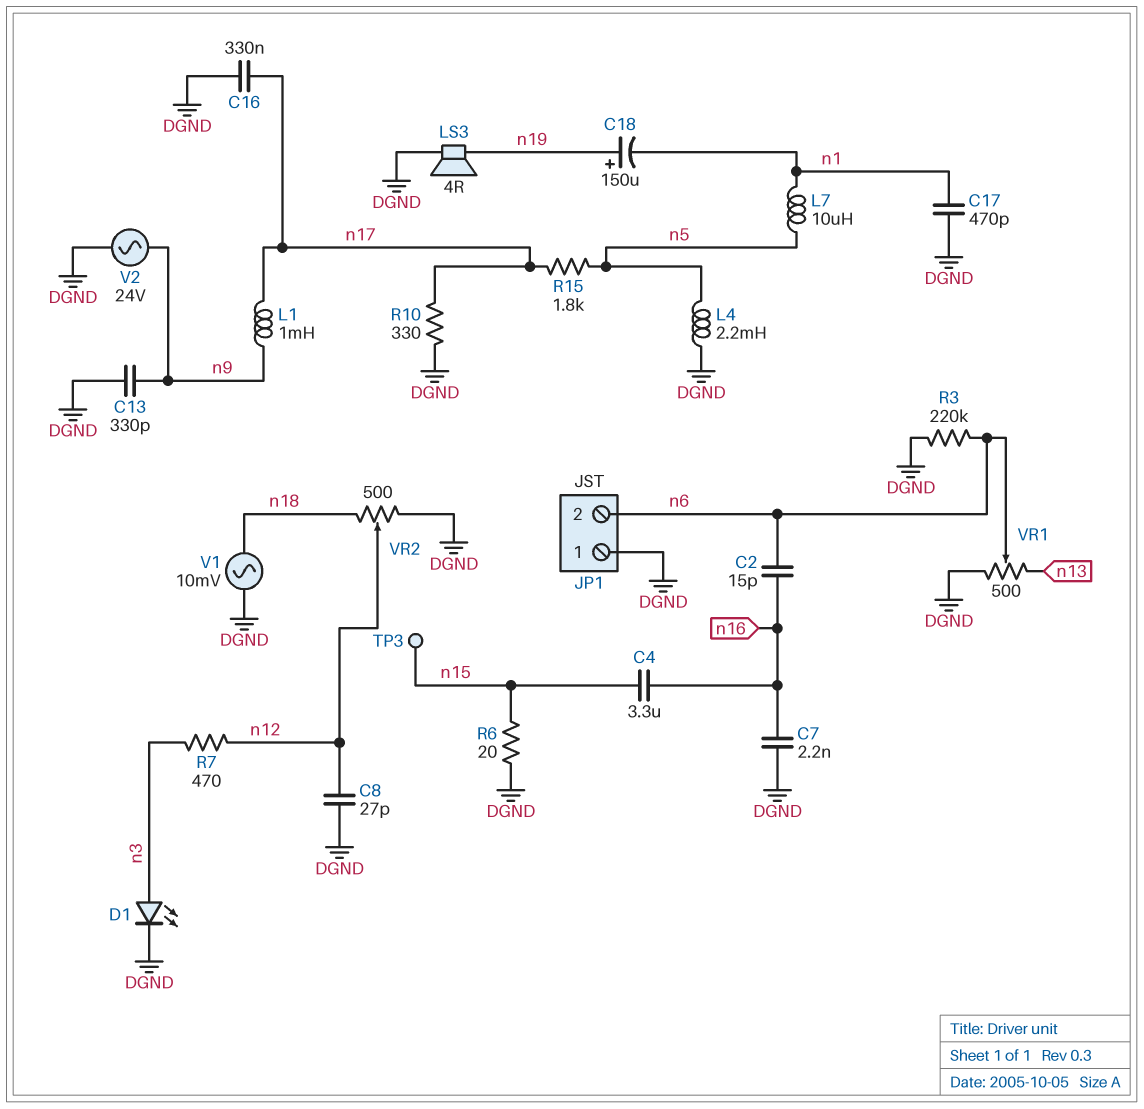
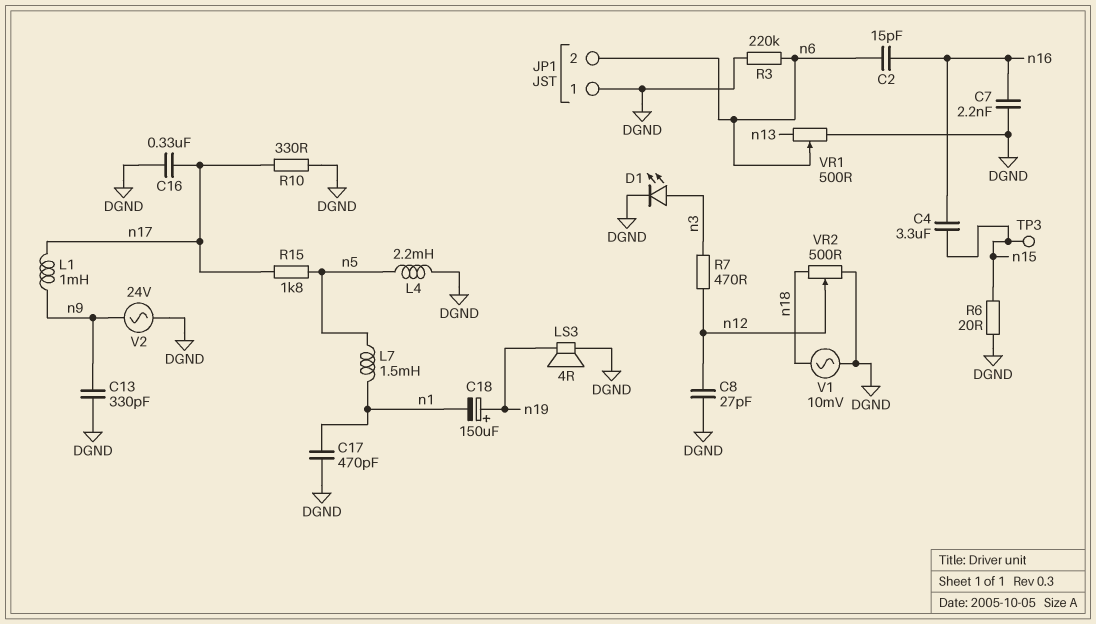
L7: 10uH (n1, n5) -> 1.5mH (n1, n5)

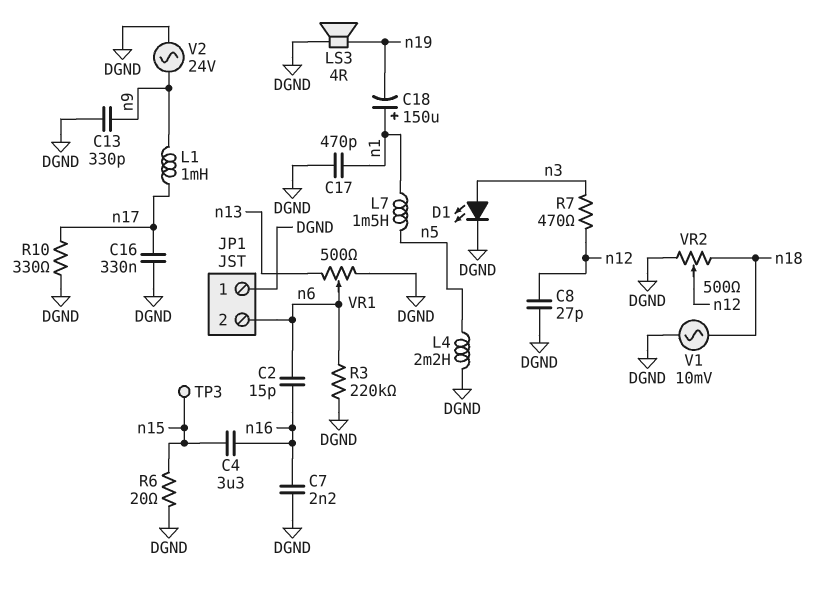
C18: 150uF (plus n19, minus n1) -> 150uF (plus n1, minus n19)
R15: 1.8k (n5, n17) -> none

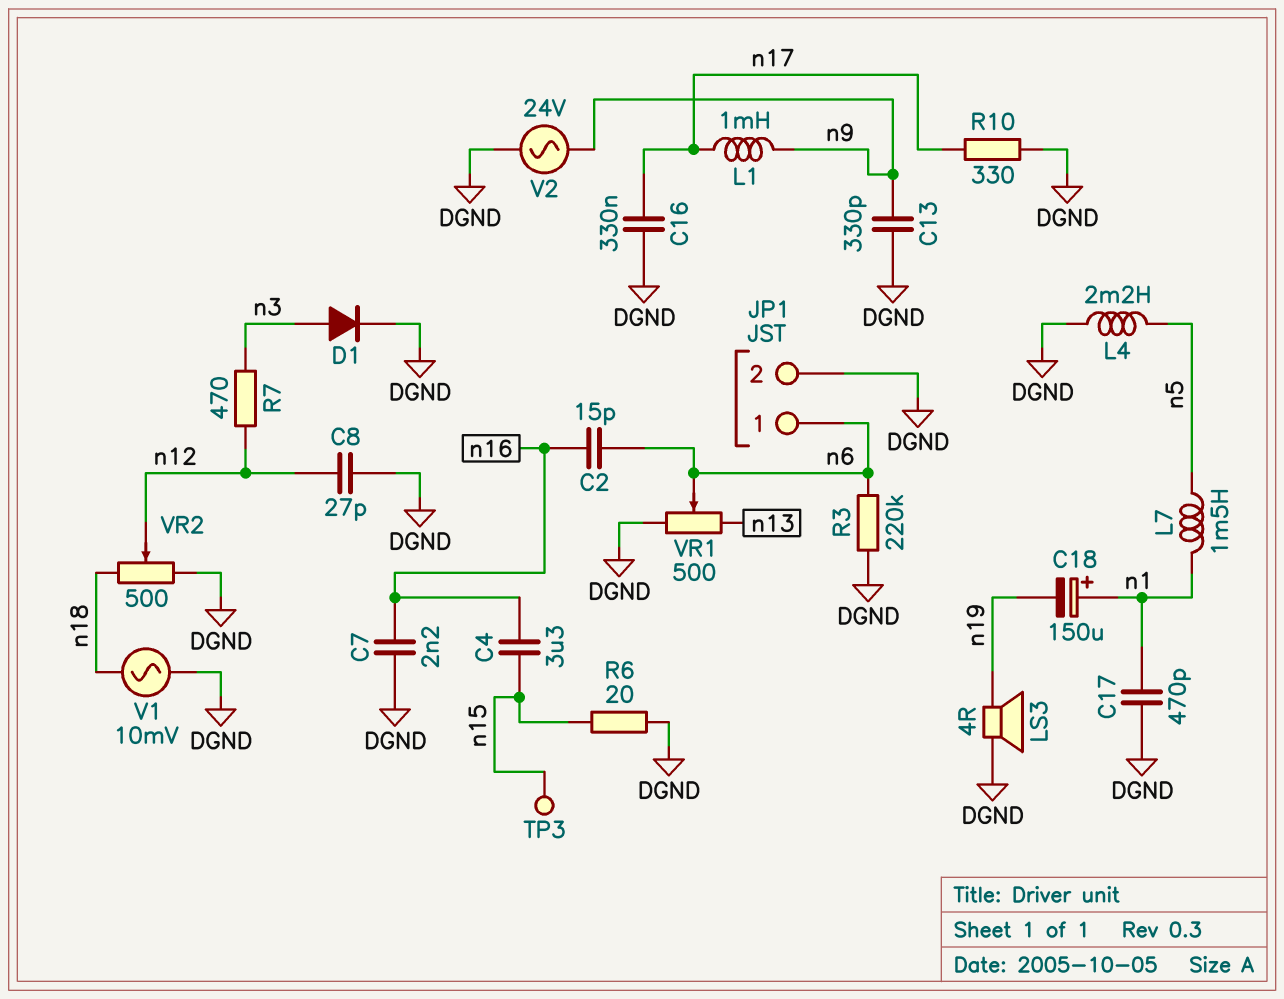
D1: LED (A n3, K DGND) -> diode (A n3, K DGND)
JP1 pin 1: DGND -> n6
JP1 pin 2: n6 -> DGND

